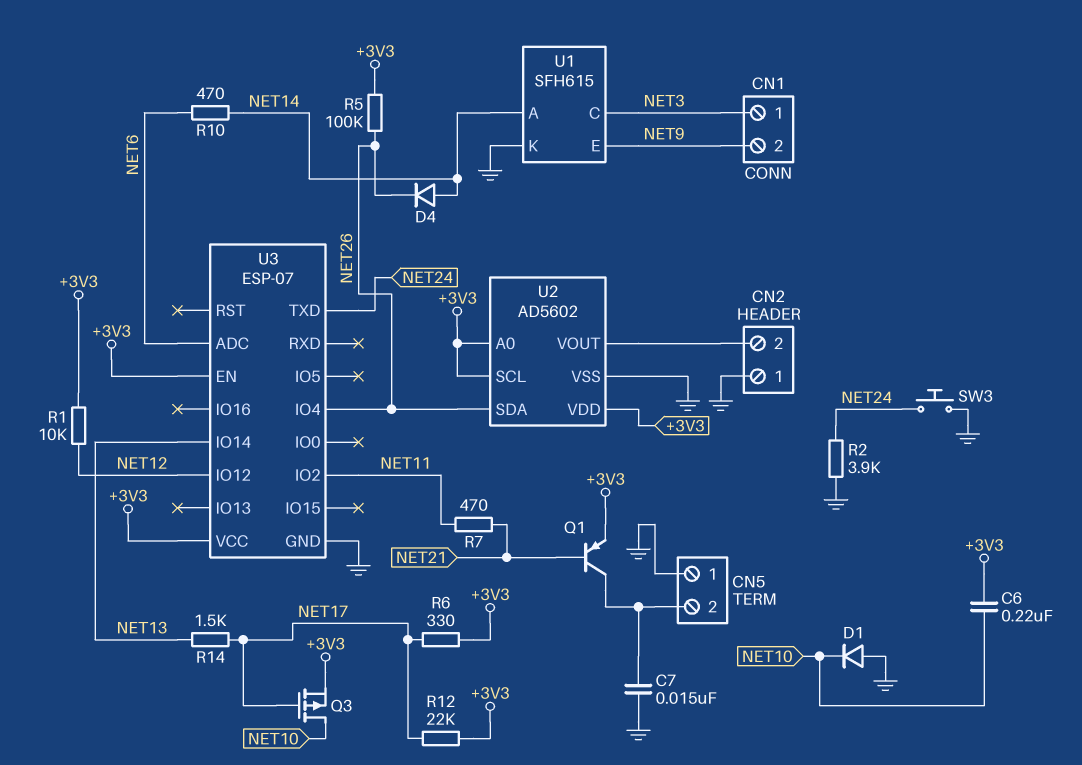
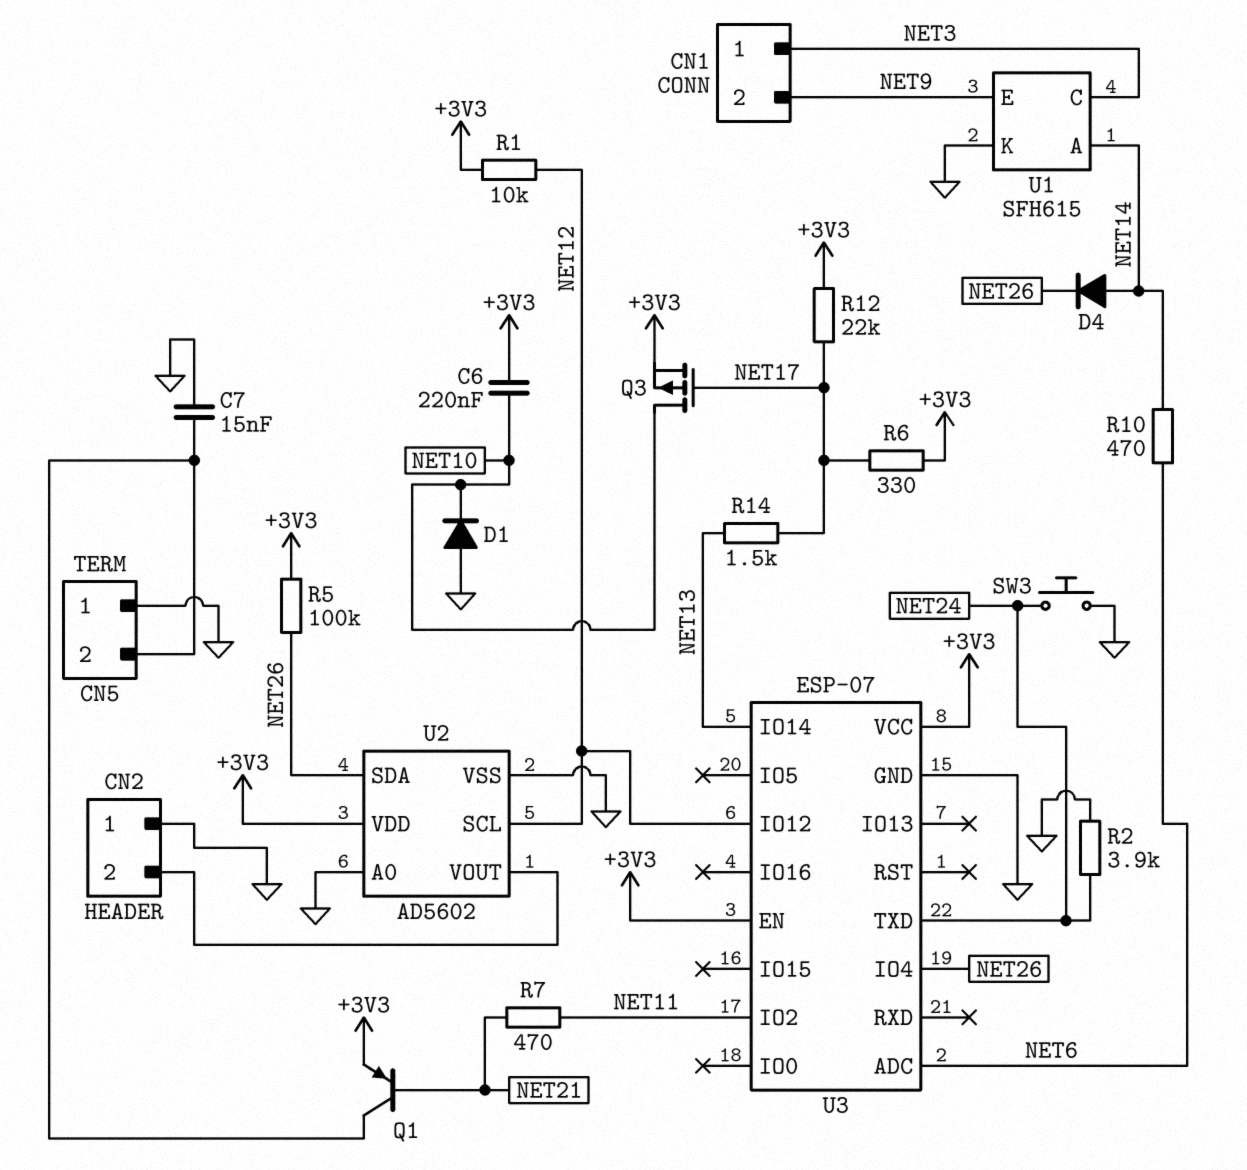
U2 pin A0: +3V3 -> GND
U2 pin SCL: +3V3 -> NET12

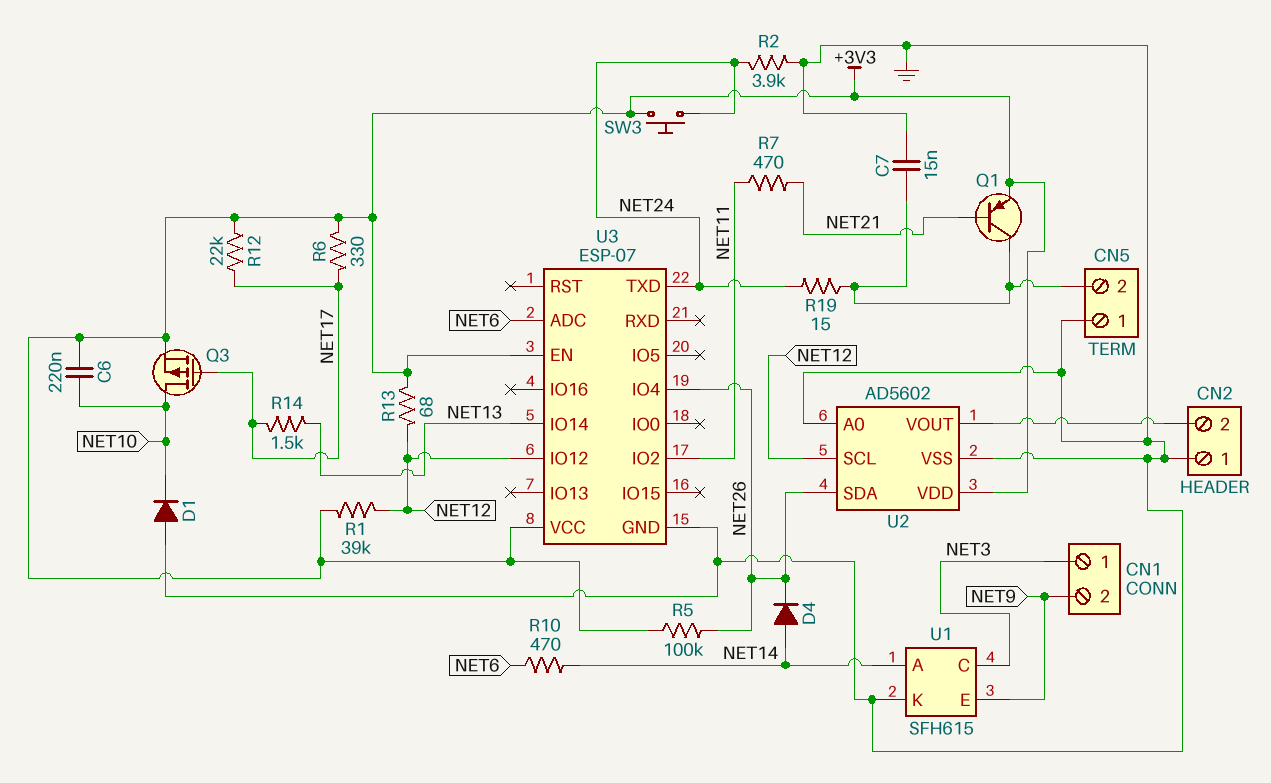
R1: 10k (+3V3, NET12) -> 39k (+3V3, NET12)
R13: none -> 68 (+3V3, NET12)
R19: none -> 15 (CN5/2, NET24)
SW3: button (GND, NET24) -> button (+3V3, NET24)

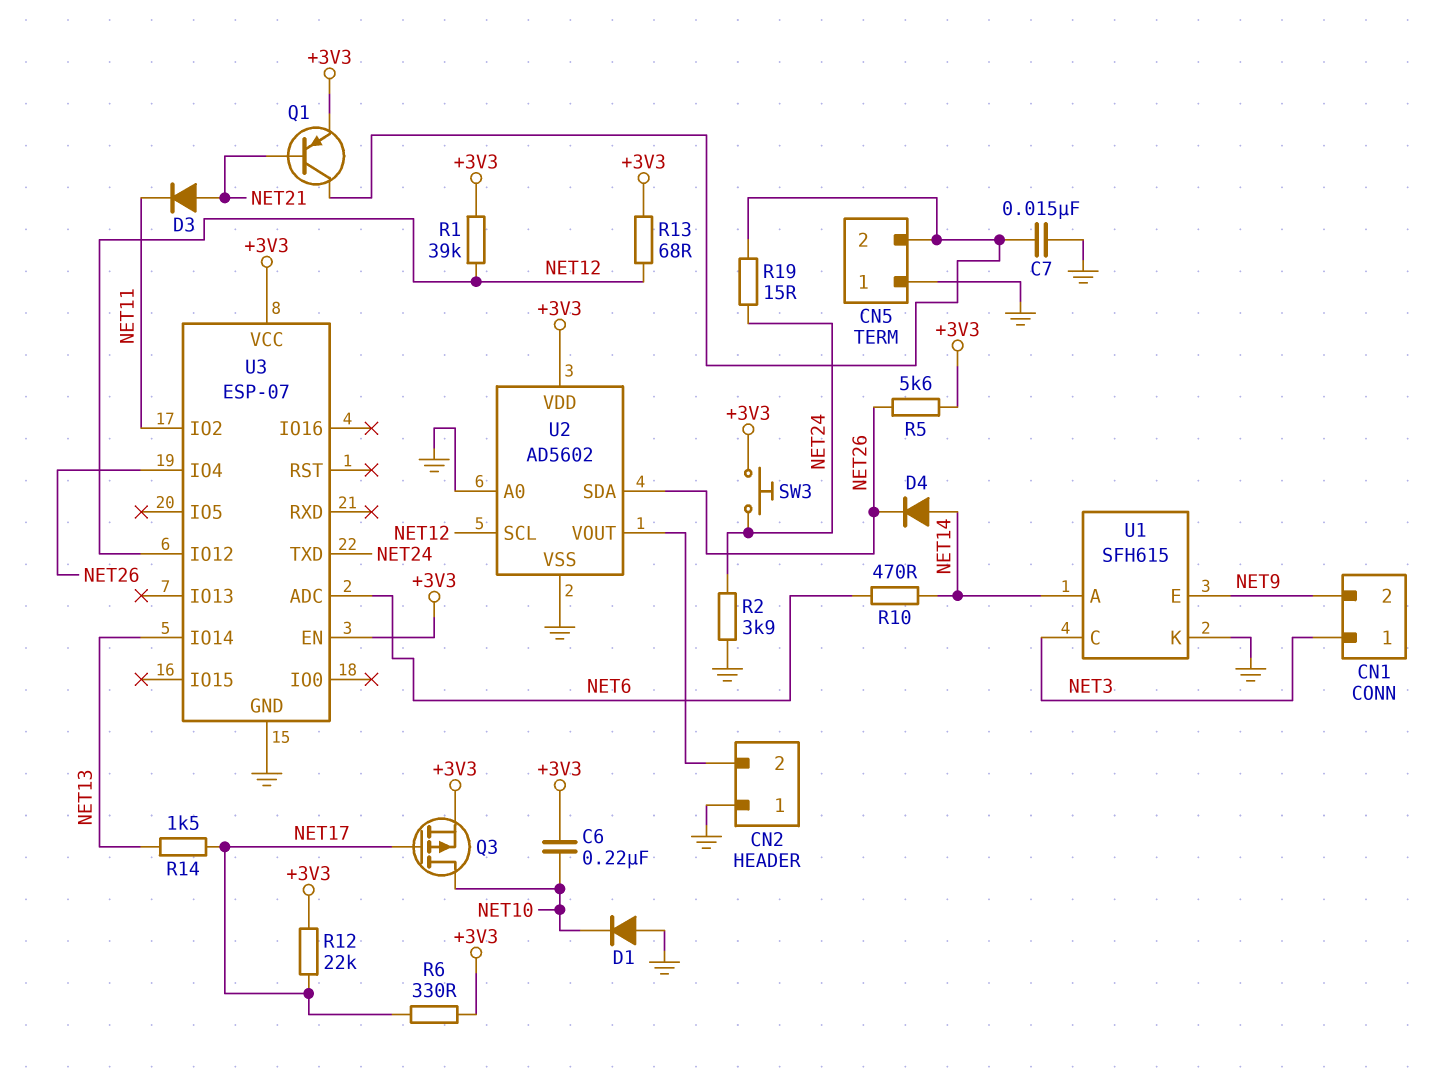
D3: none -> diode (A NET21, K NET11)
R5: 100k (+3V3, NET26) -> 5.6k (+3V3, NET26)
R7: 470 (NET11, NET21) -> none

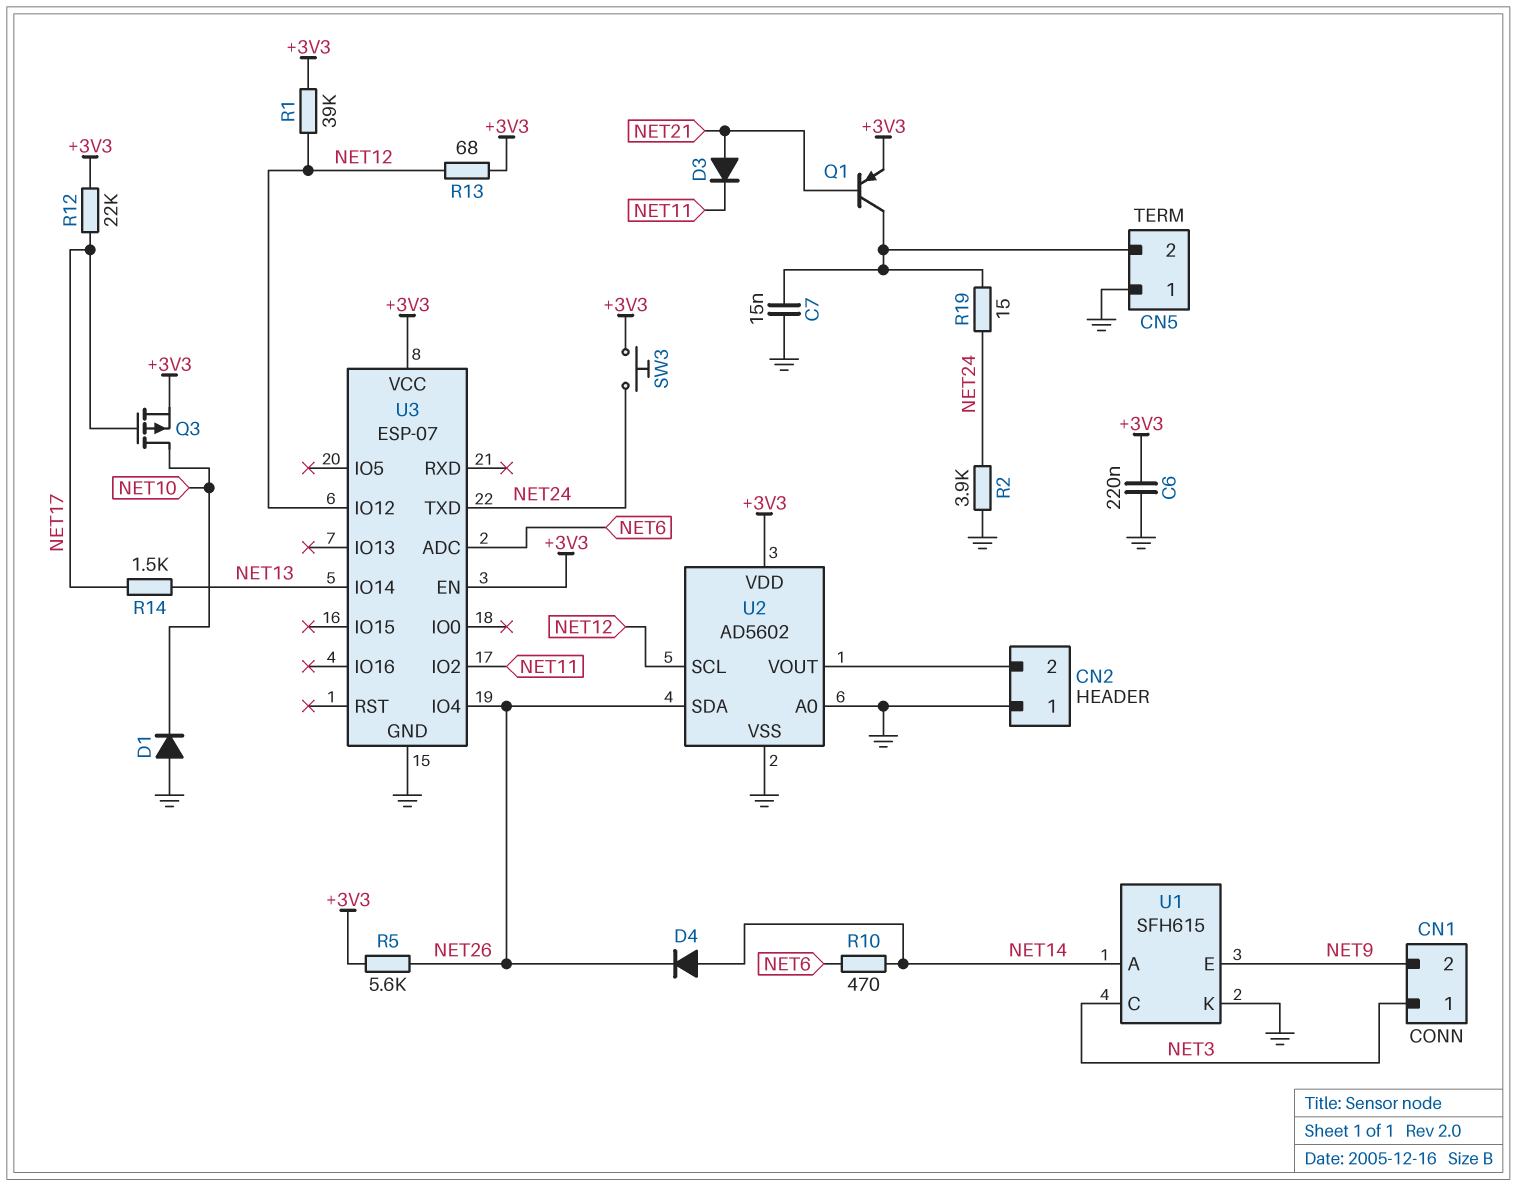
C6: 220nF (+3V3, NET10) -> 220nF (+3V3, GND)
R6: 330 (+3V3, NET17) -> none

